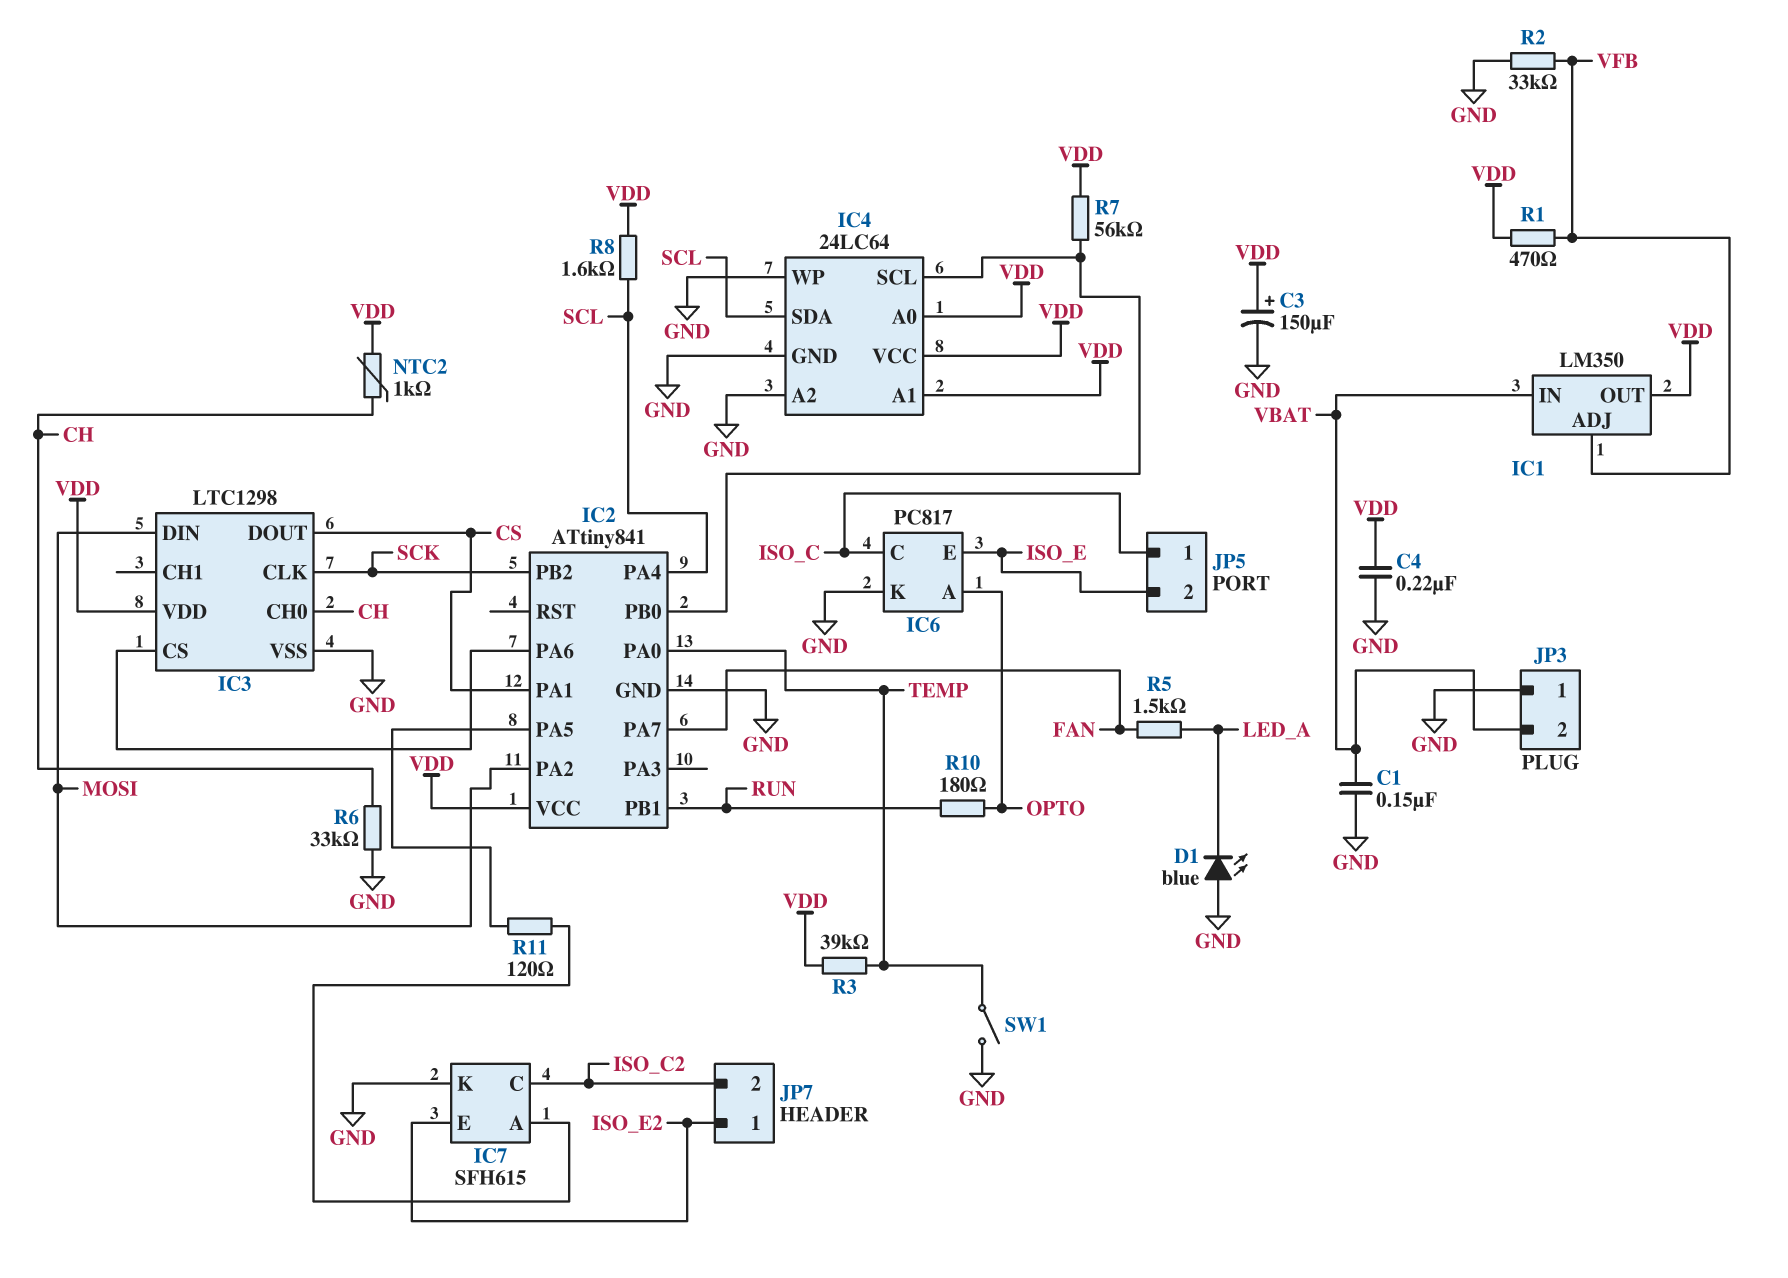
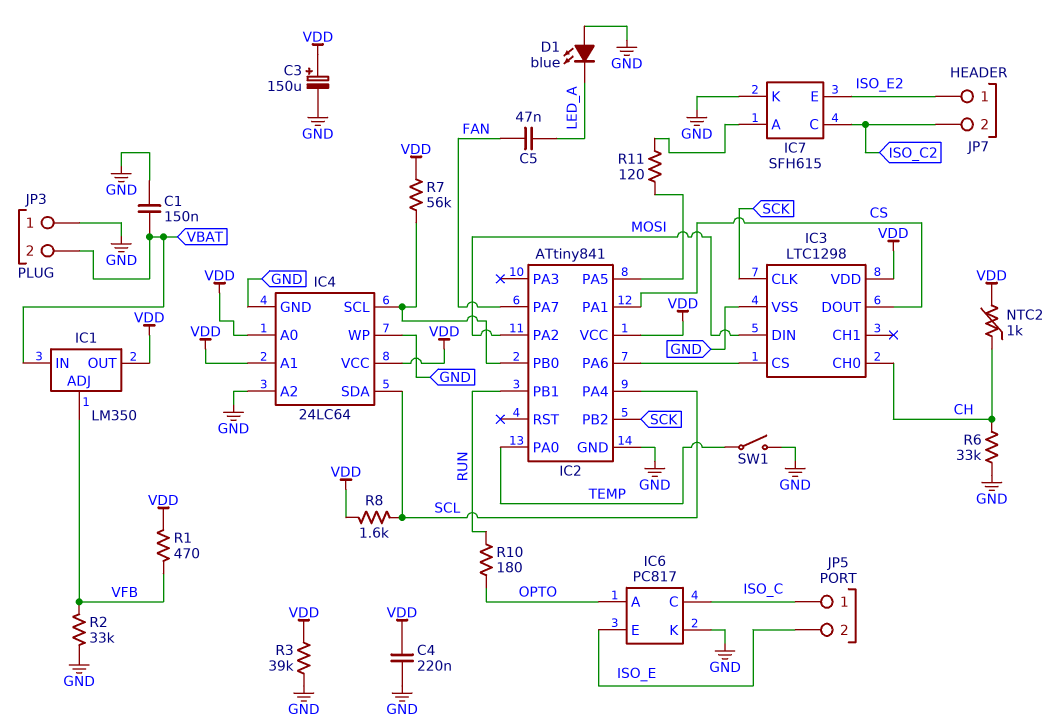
C5: none -> 47nF (FAN, LED_A)
R3: 39k (TEMP, VDD) -> 39k (GND, VDD)
R5: 1.5k (FAN, LED_A) -> none

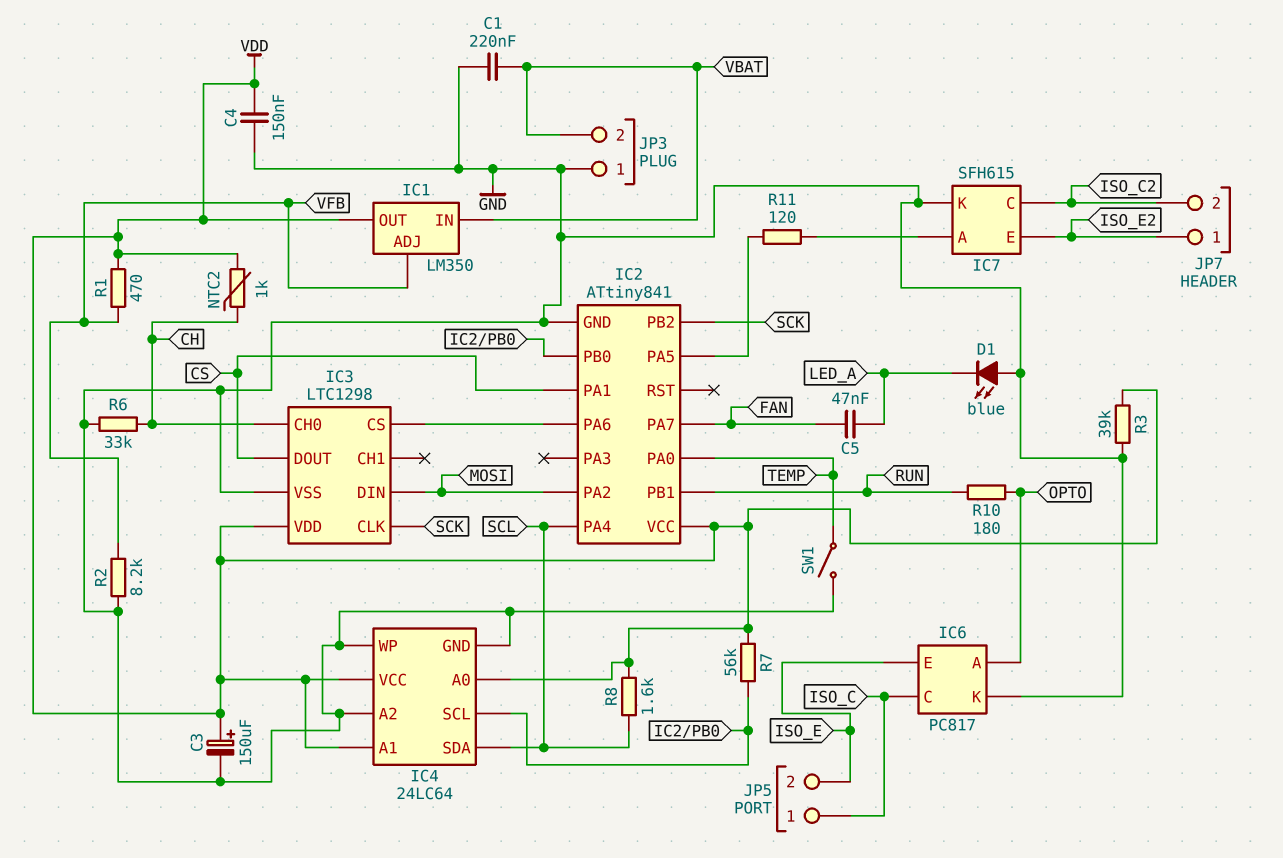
C1: 150nF (GND, VBAT) -> 220nF (GND, VBAT)
C4: 220nF (GND, VDD) -> 150nF (GND, VDD)
R2: 33k (GND, VFB) -> 8.2k (GND, VFB)

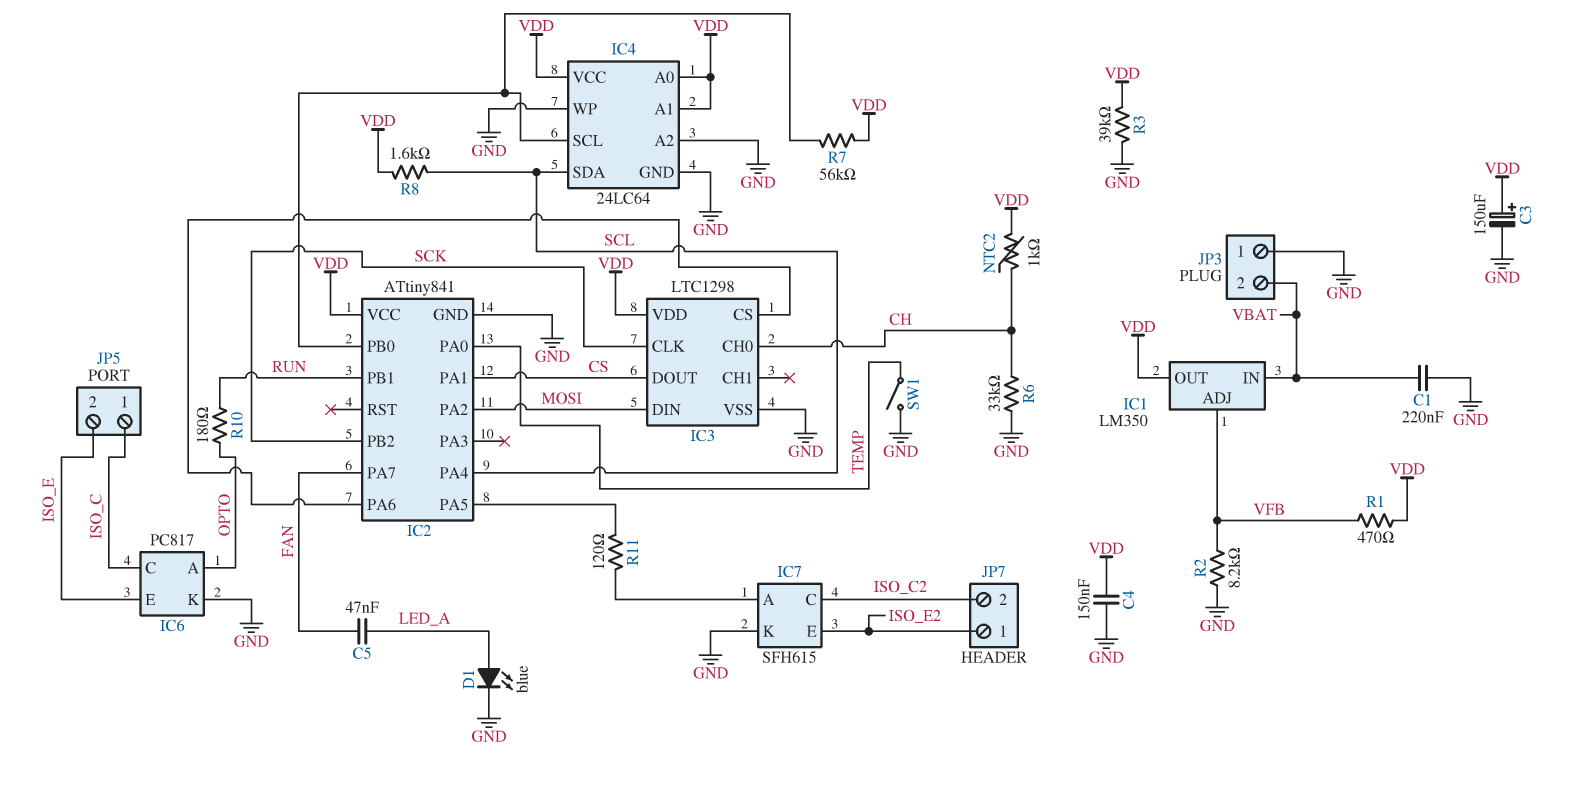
D1: LED blue (A GND, K LED_A) -> LED blue (A LED_A, K GND)

